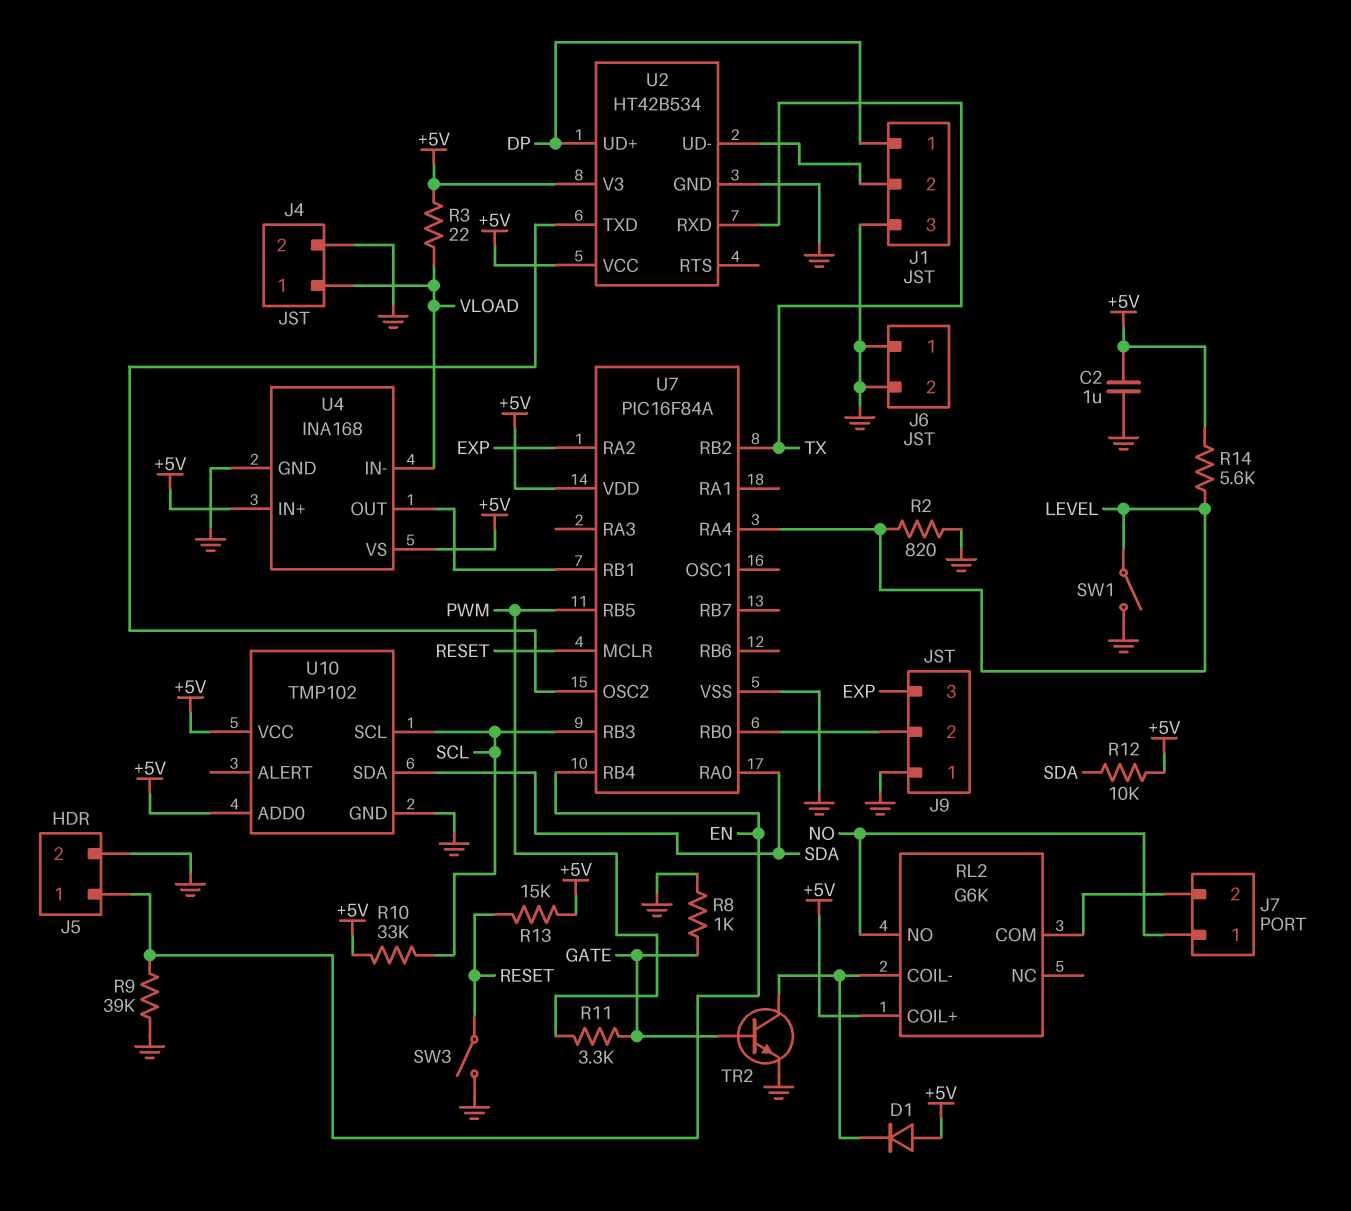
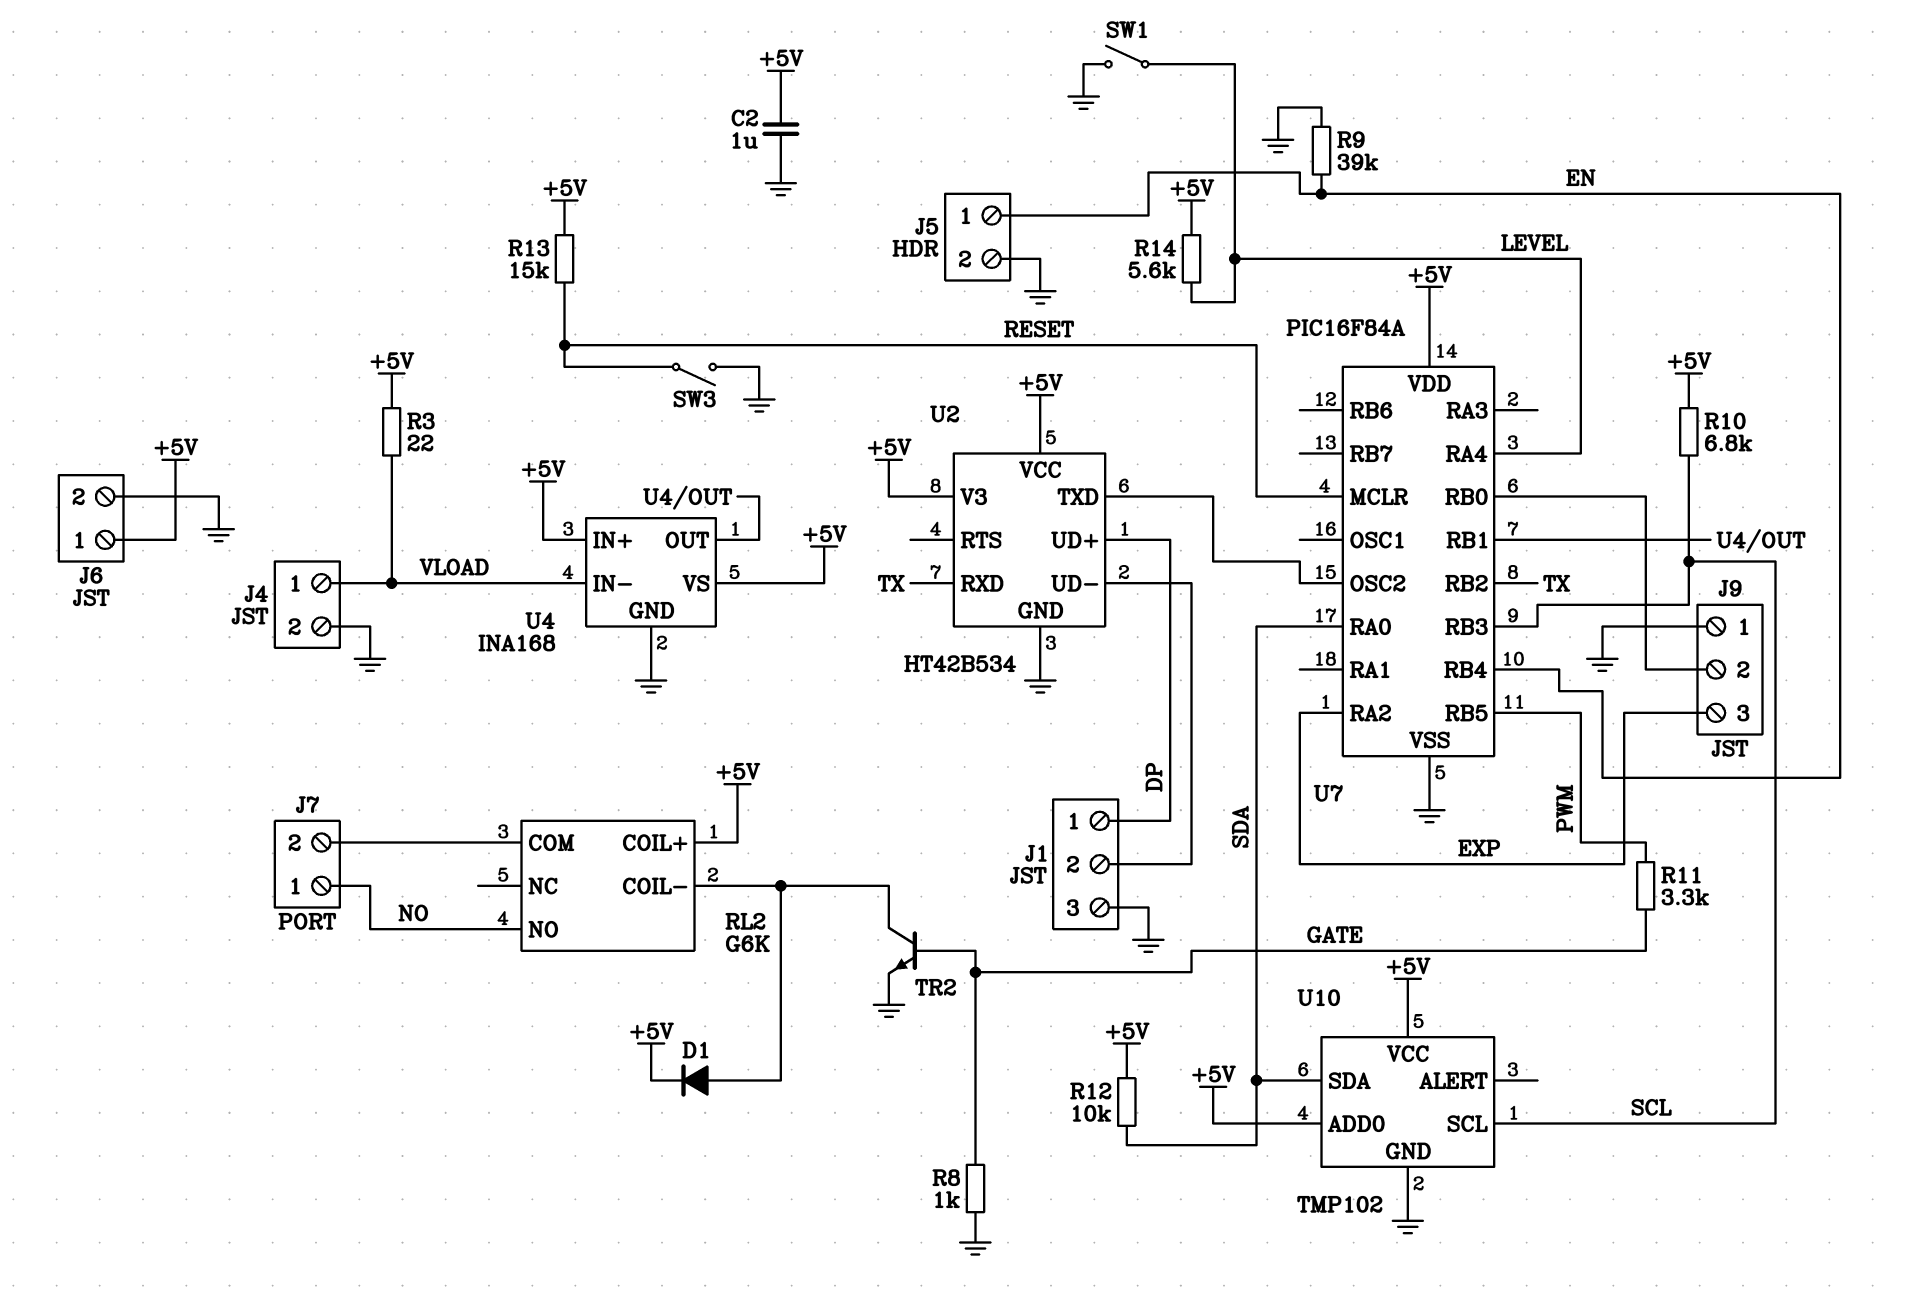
D1: diode (A +5V, K RL2/COIL-) -> diode (A RL2/COIL-, K +5V)
J6 pin 1: GND -> +5V
R2: 820 (GND, LEVEL) -> none
R10: 33k (+5V, SCL) -> 6.8k (+5V, SCL)

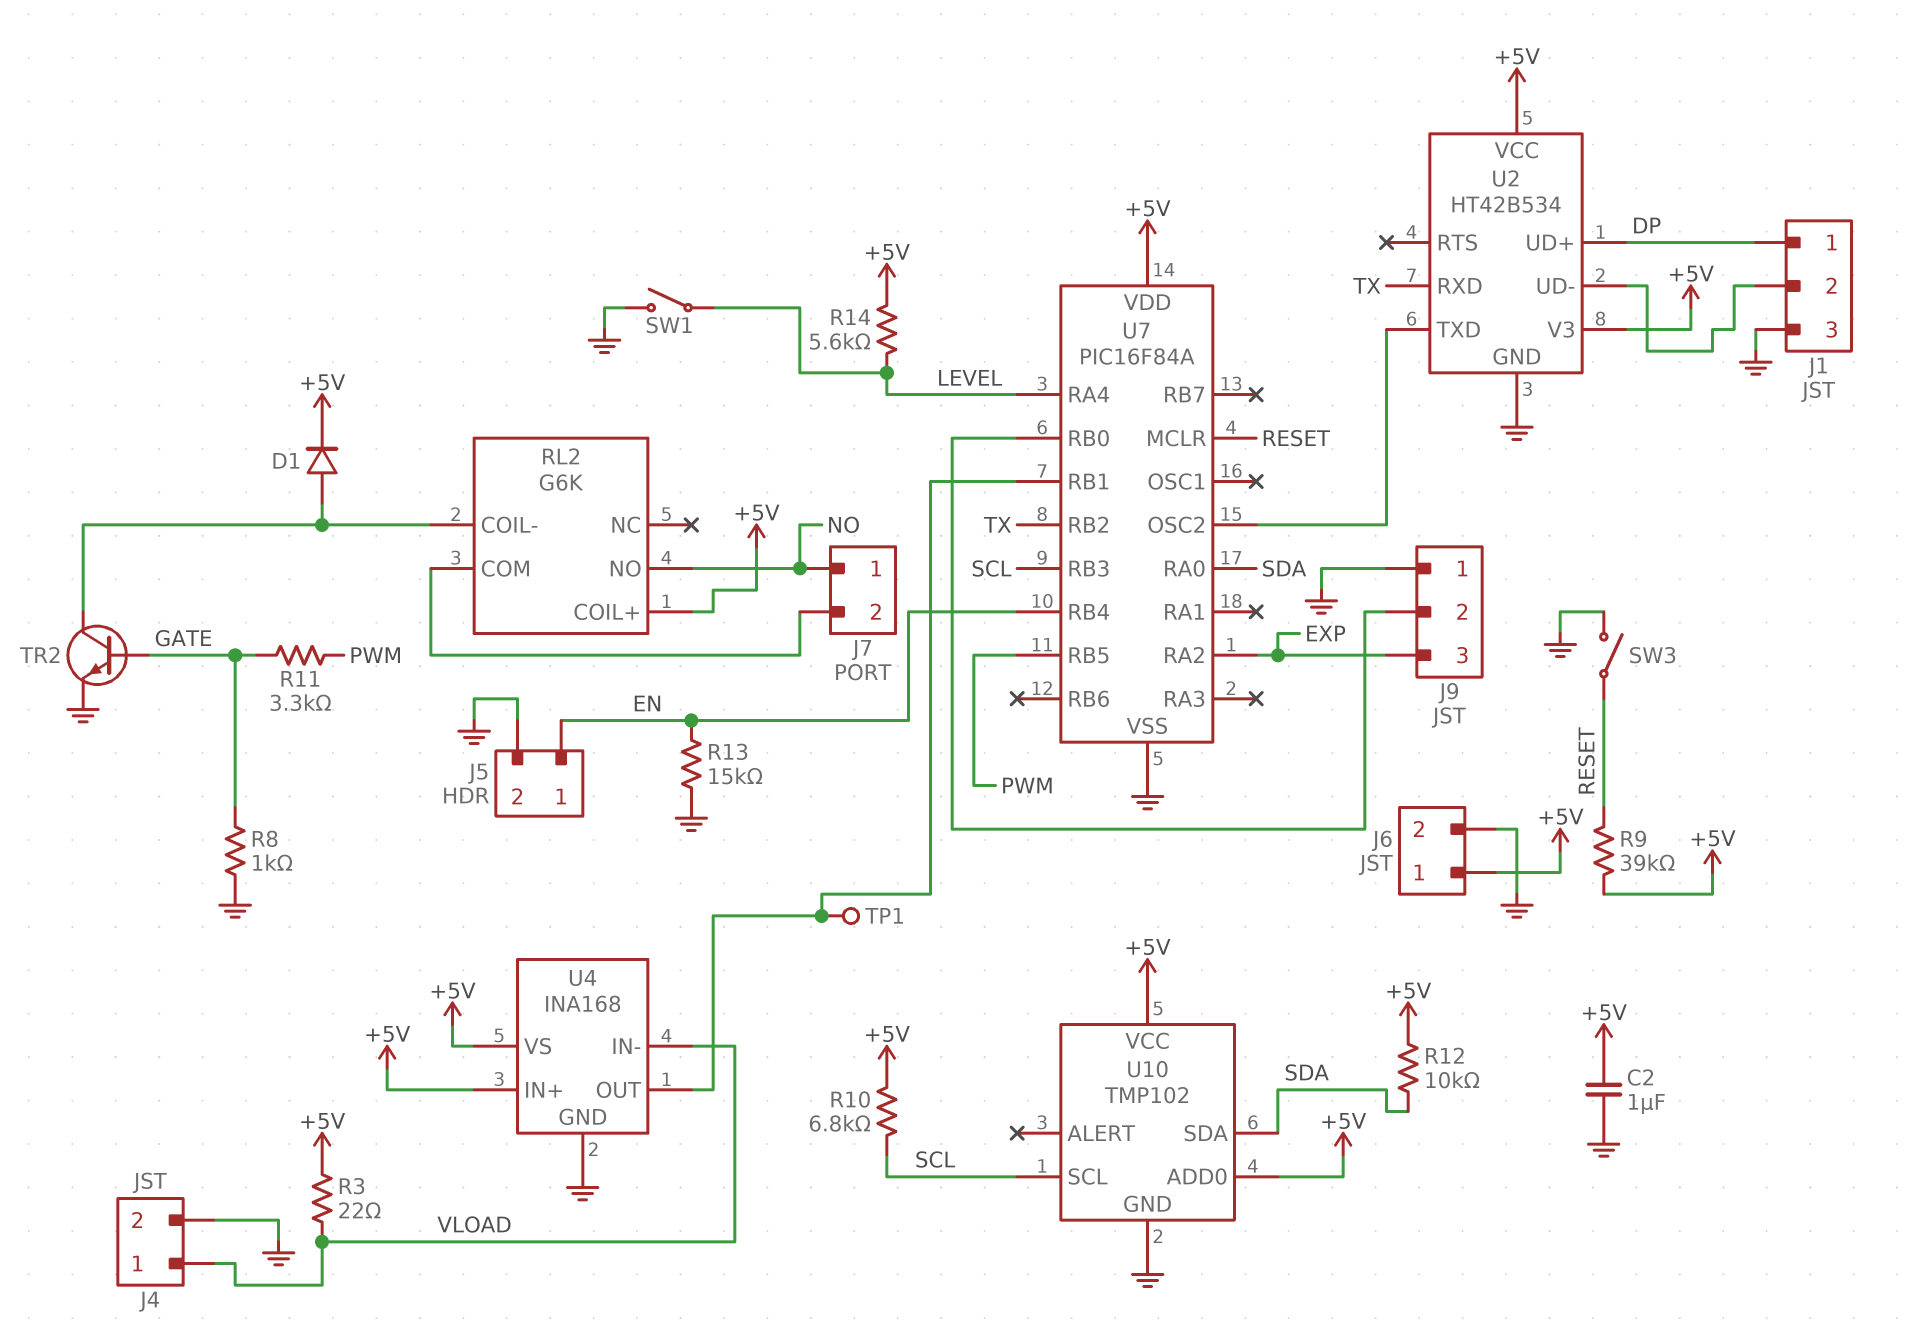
R9: 39k (EN, GND) -> 39k (+5V, RESET)
R13: 15k (+5V, RESET) -> 15k (EN, GND)
TP1: none -> test point (U4/OUT)

